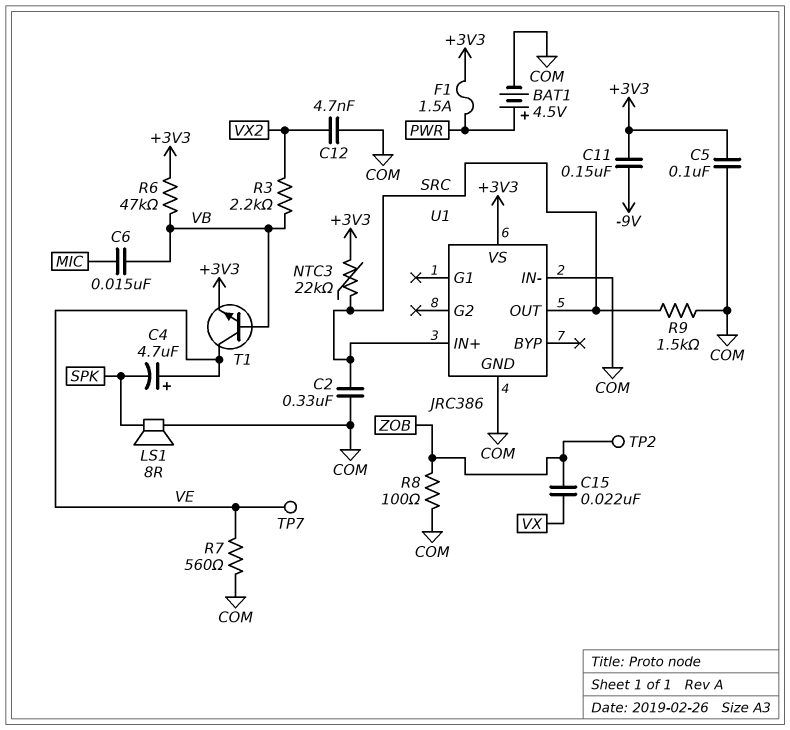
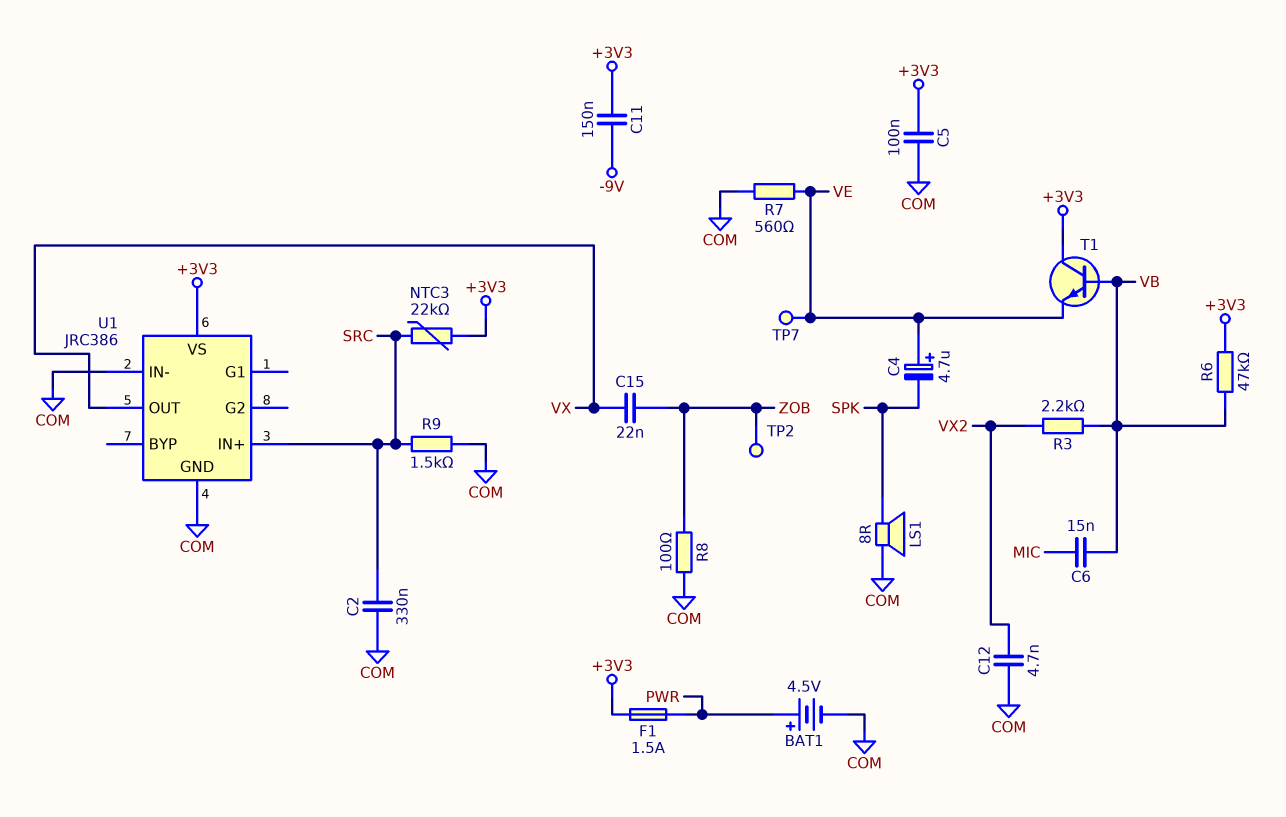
T1: NPN (B VB, C VE, E +3V3) -> NPN (B VB, C +3V3, E VE)
U1 pin OUT: SRC -> VX

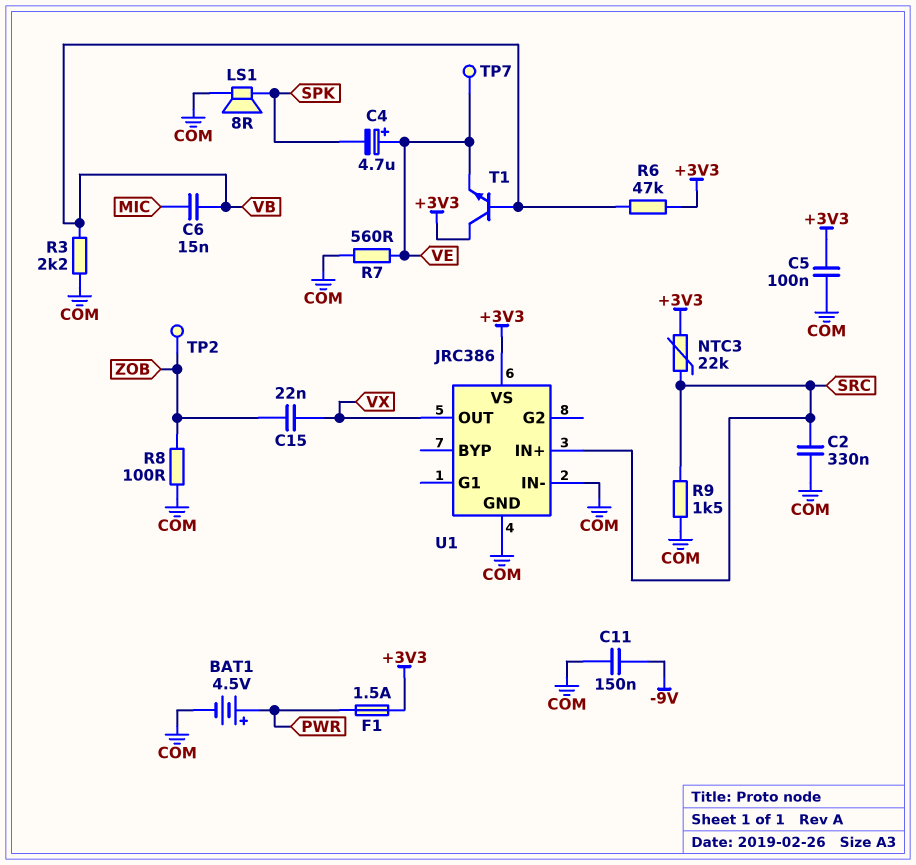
C11: 150nF (+3V3, -9V) -> 150nF (-9V, COM)
C12: 4.7nF (COM, VX2) -> none
R3: 2.2k (VB, VX2) -> 2.2k (COM, VB)

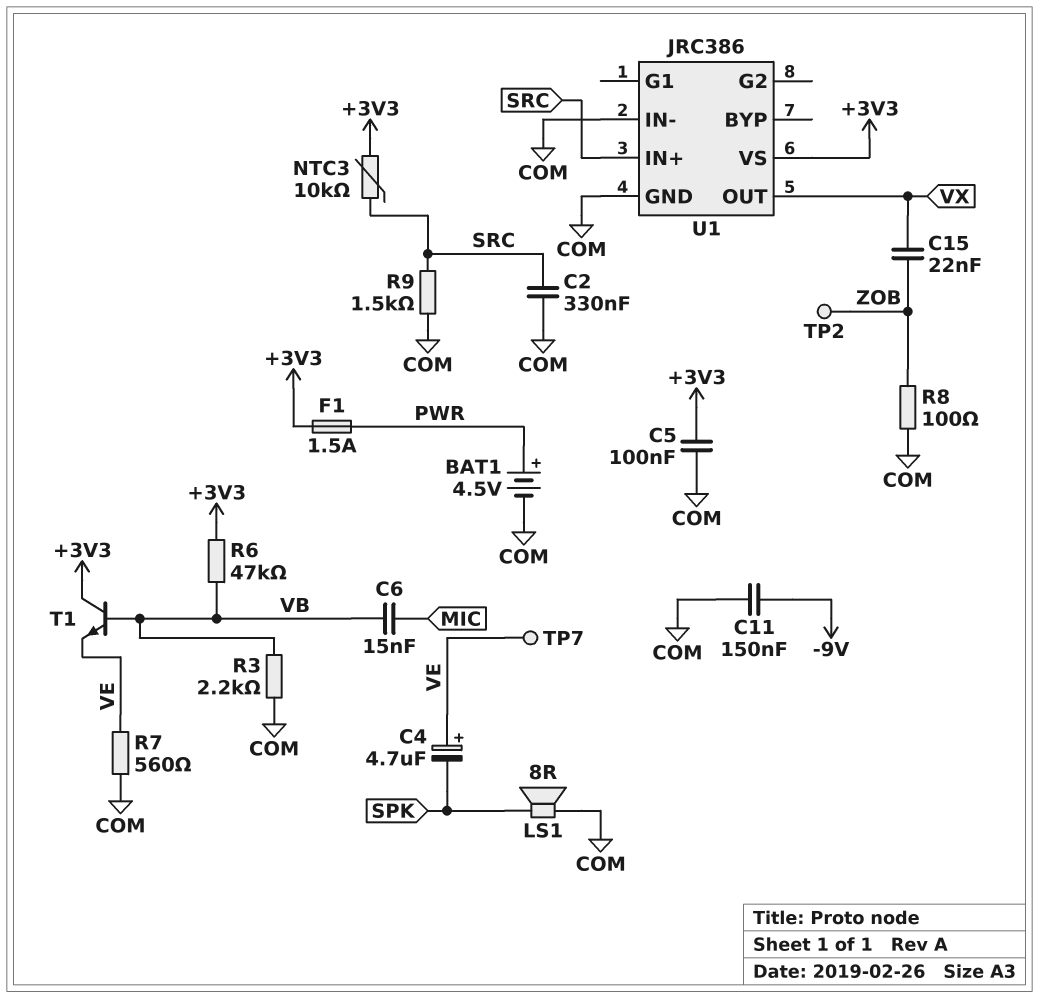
NTC3: 22k (+3V3, SRC) -> 10k (+3V3, SRC)

